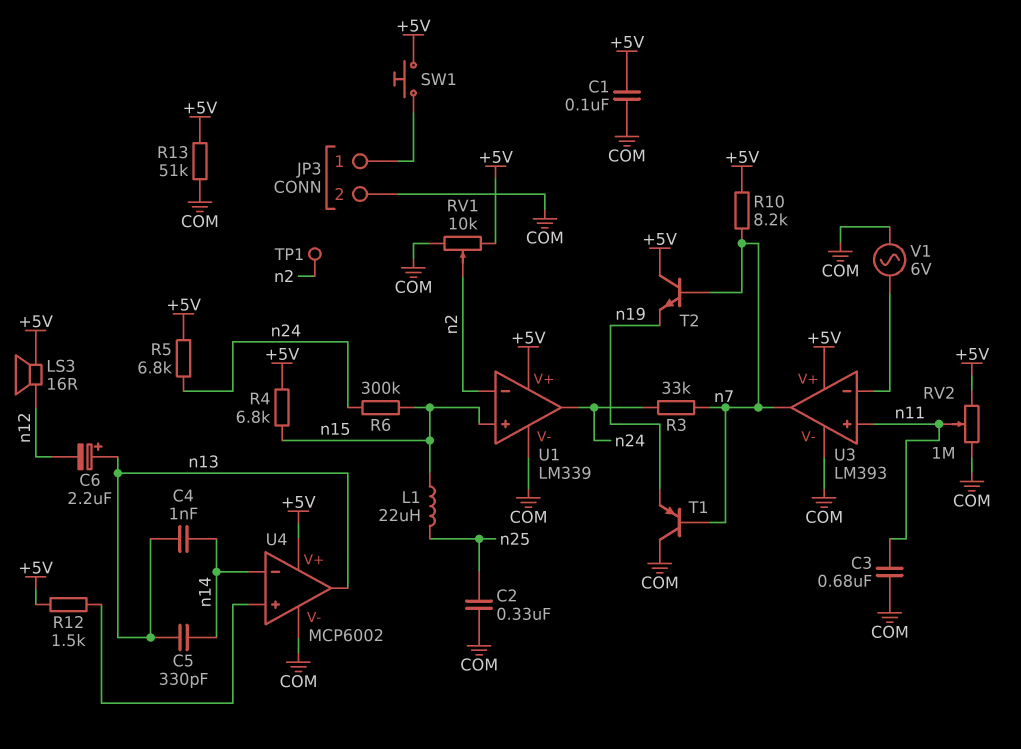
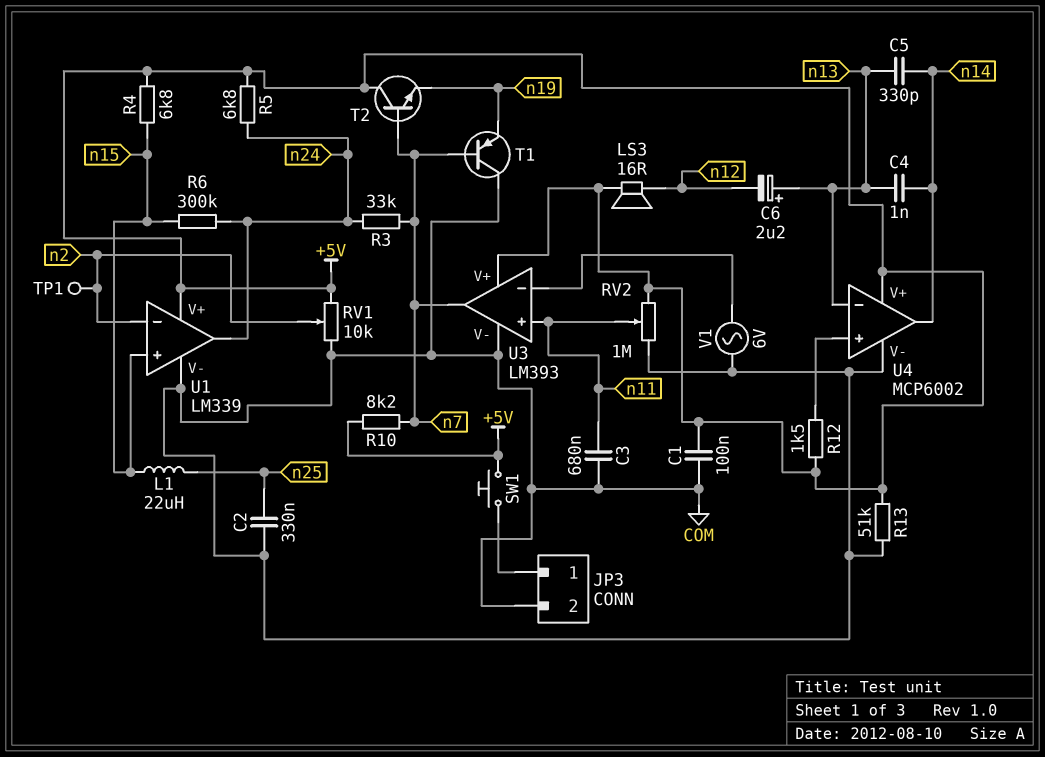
U4 pin in-: n14 -> n13
U4 pin out: n13 -> n14

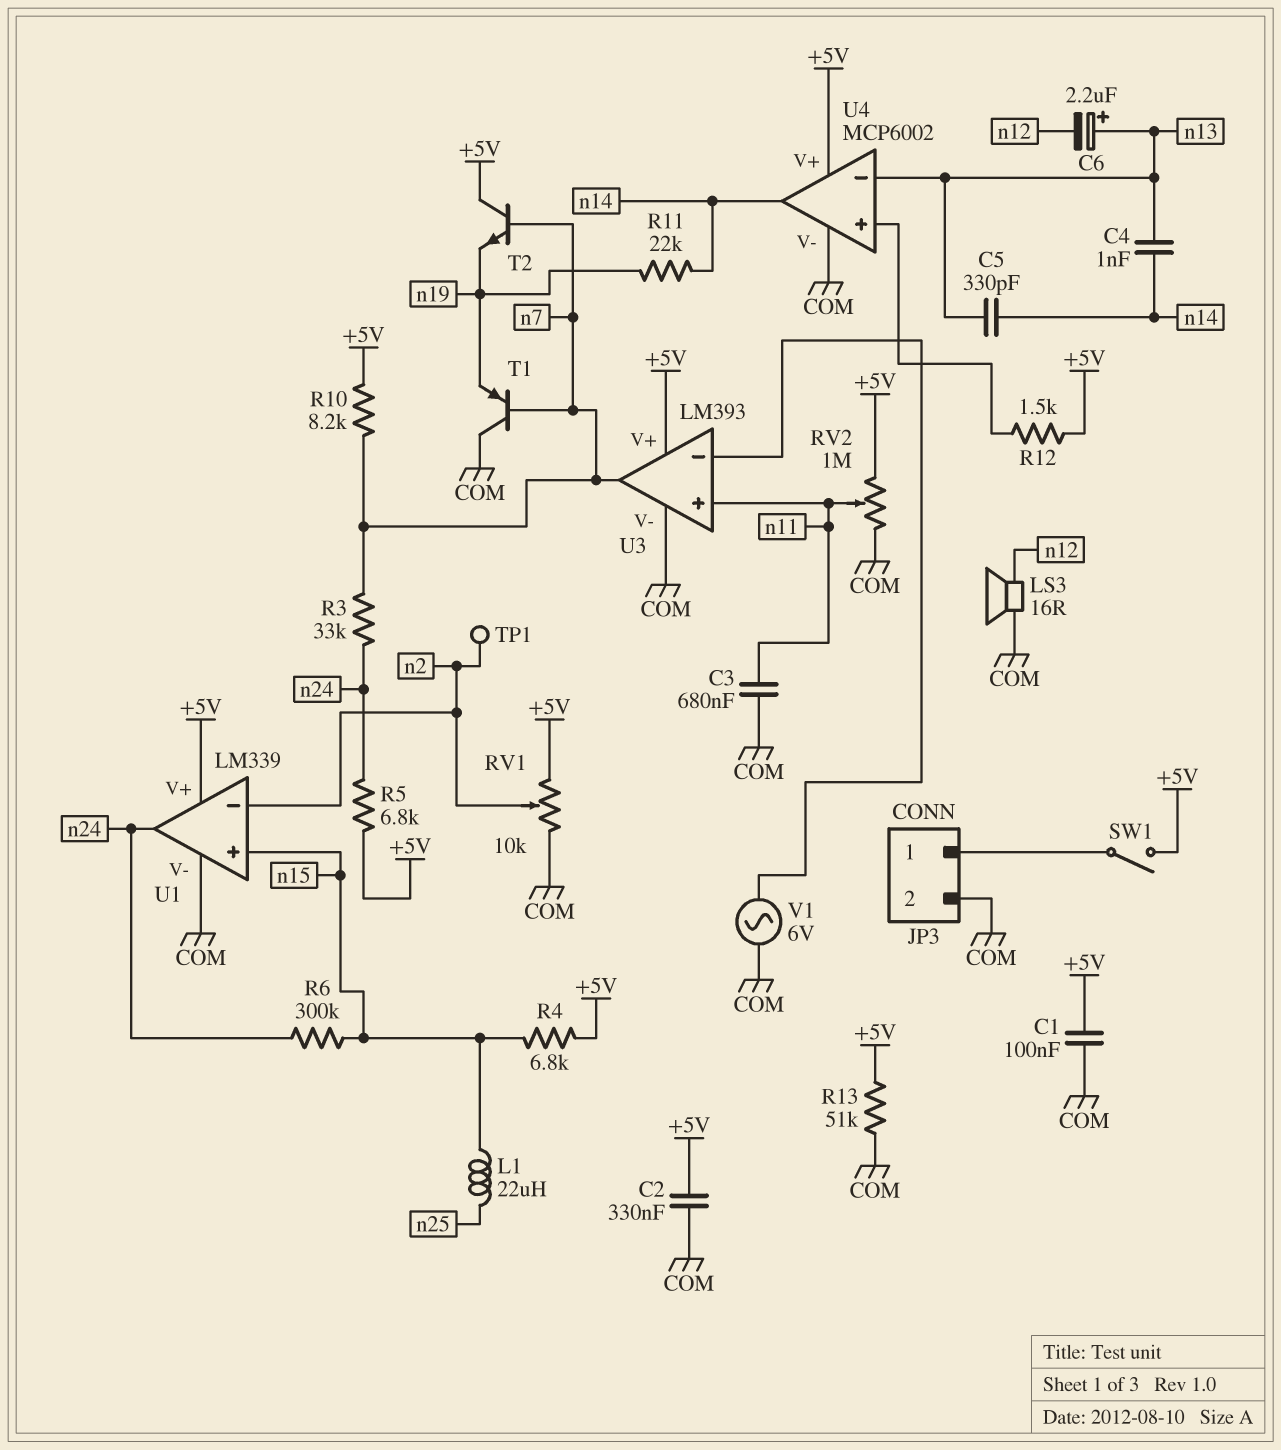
C2: 330nF (COM, n25) -> 330nF (+5V, COM)
LS3: speaker 16R (+5V, n12) -> speaker 16R (COM, n12)
R11: none -> 22k (n14, n19)
SW1: button (+5V, JP3/1) -> switch (+5V, JP3/1)

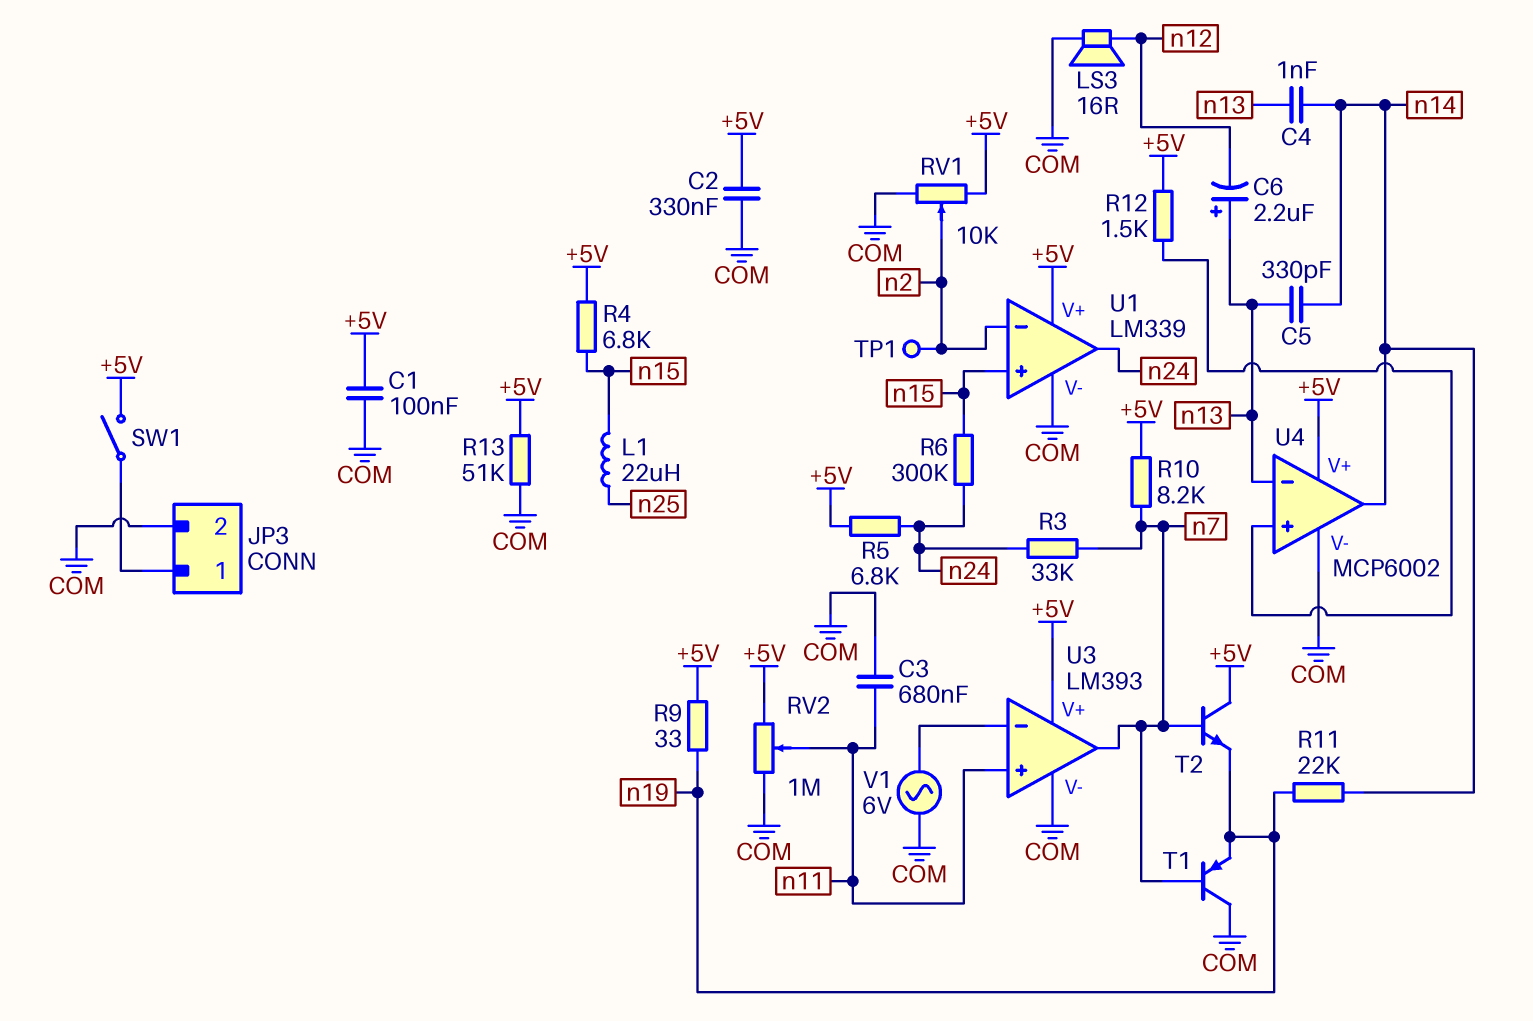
R9: none -> 33 (+5V, n19)

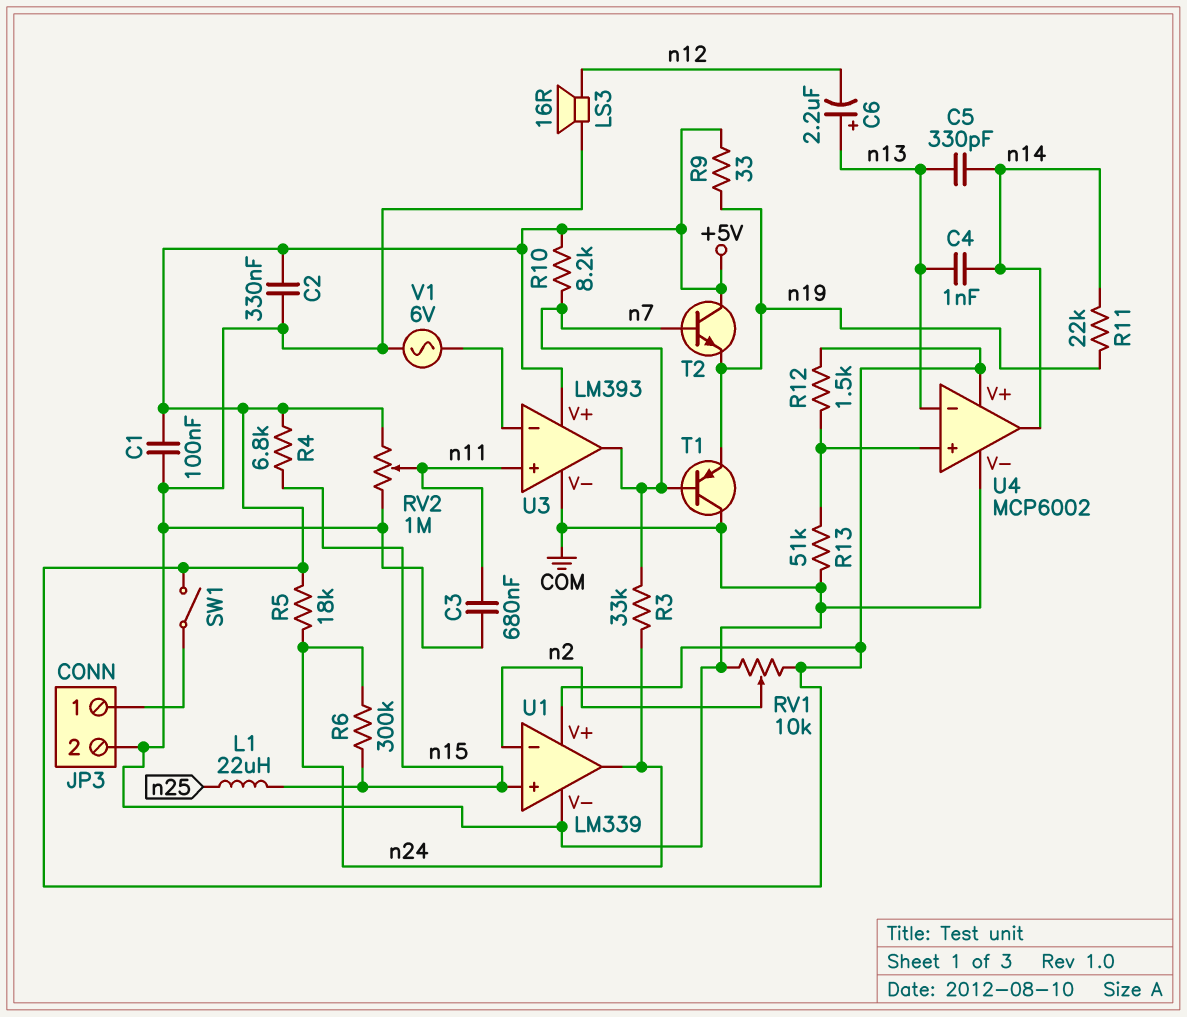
R5: 6.8k (+5V, n24) -> 18k (+5V, n24)
R13: 51k (+5V, COM) -> 51k (COM, U4/in+)
TP1: test point (n2) -> none

